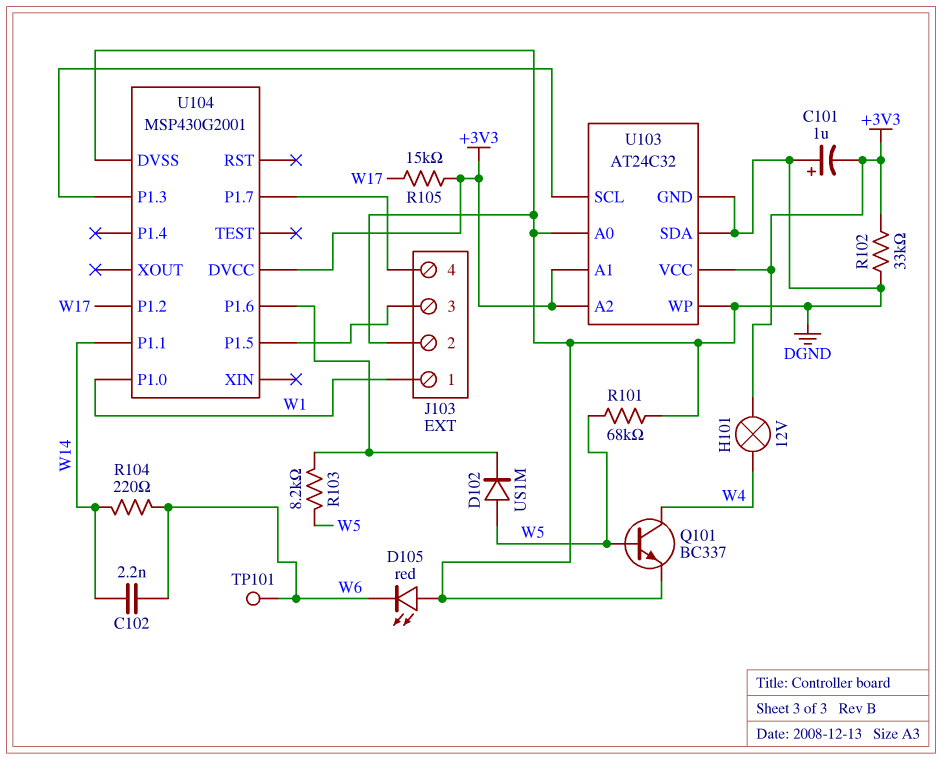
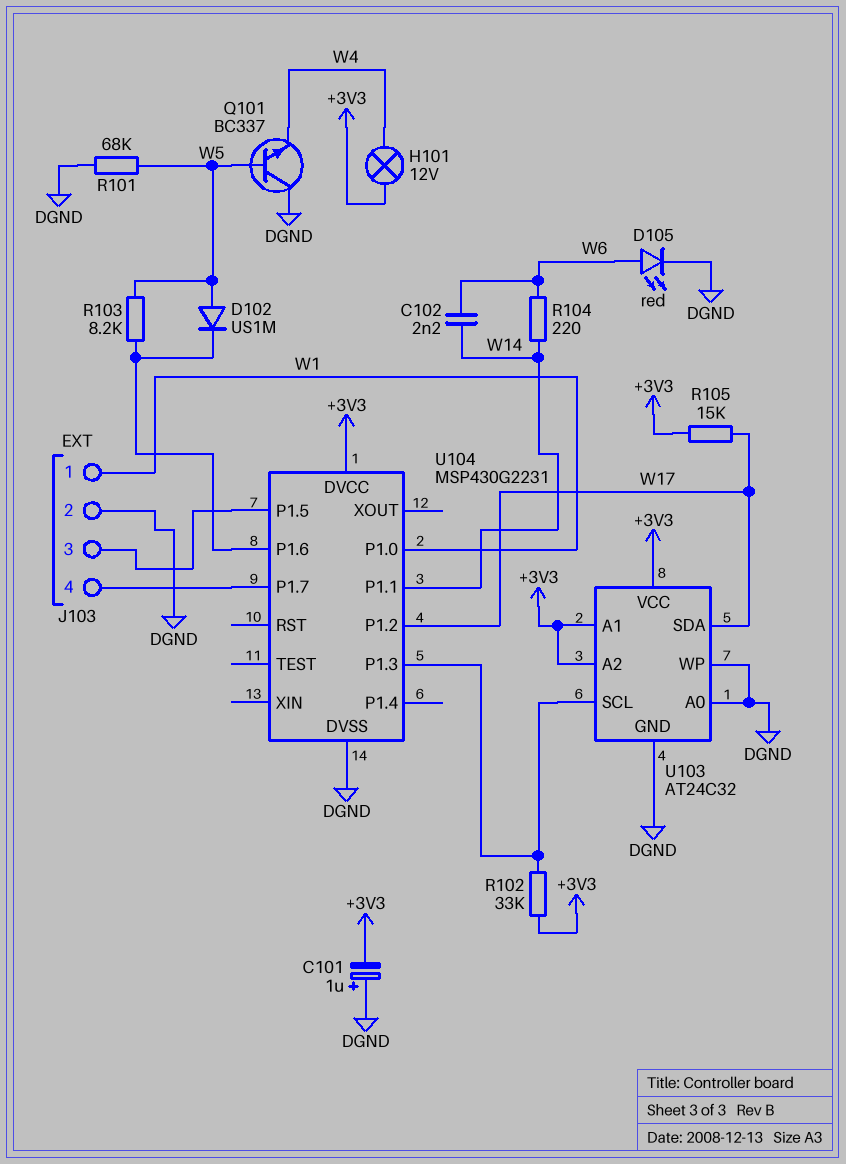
D105: LED red (A DGND, K W6) -> LED red (A W6, K DGND)
Q101: NPN BC337 (B W5, C W4, E DGND) -> NPN BC337 (B W5, C DGND, E W4)
R102: 33k (+3V3, DGND) -> 33k (+3V3, U103/SCL)
TP101: test point (W6) -> none
U103 pin SDA: DGND -> W17
U104: MSP430G2001 -> MSP430G2231

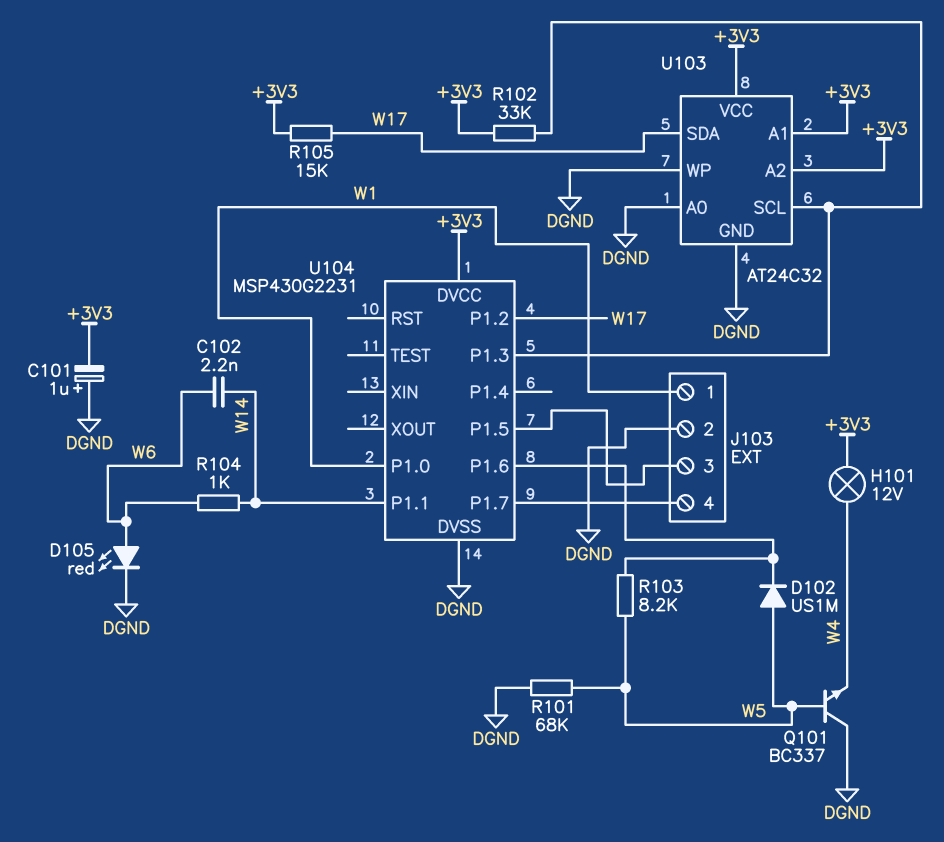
R104: 220 (W6, W14) -> 1k (W6, W14)

